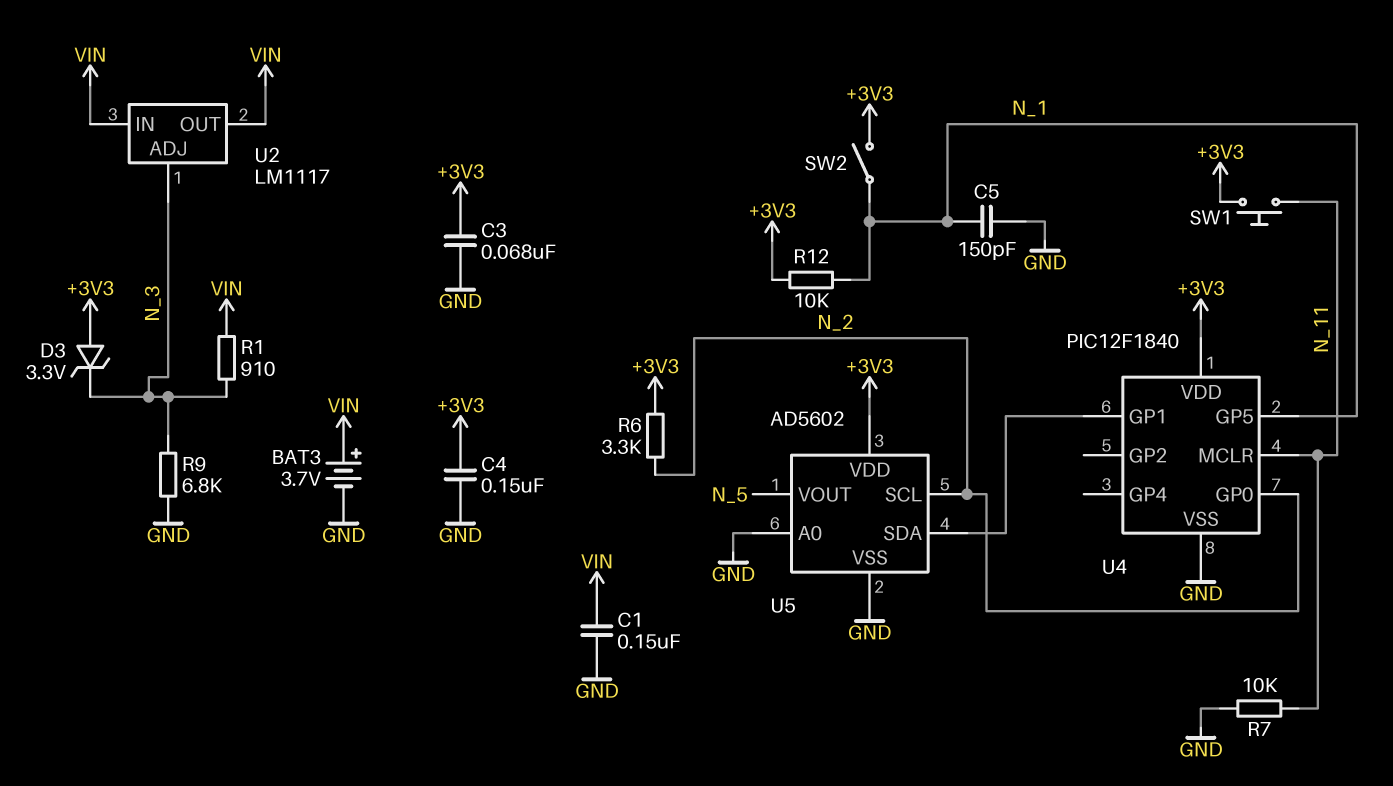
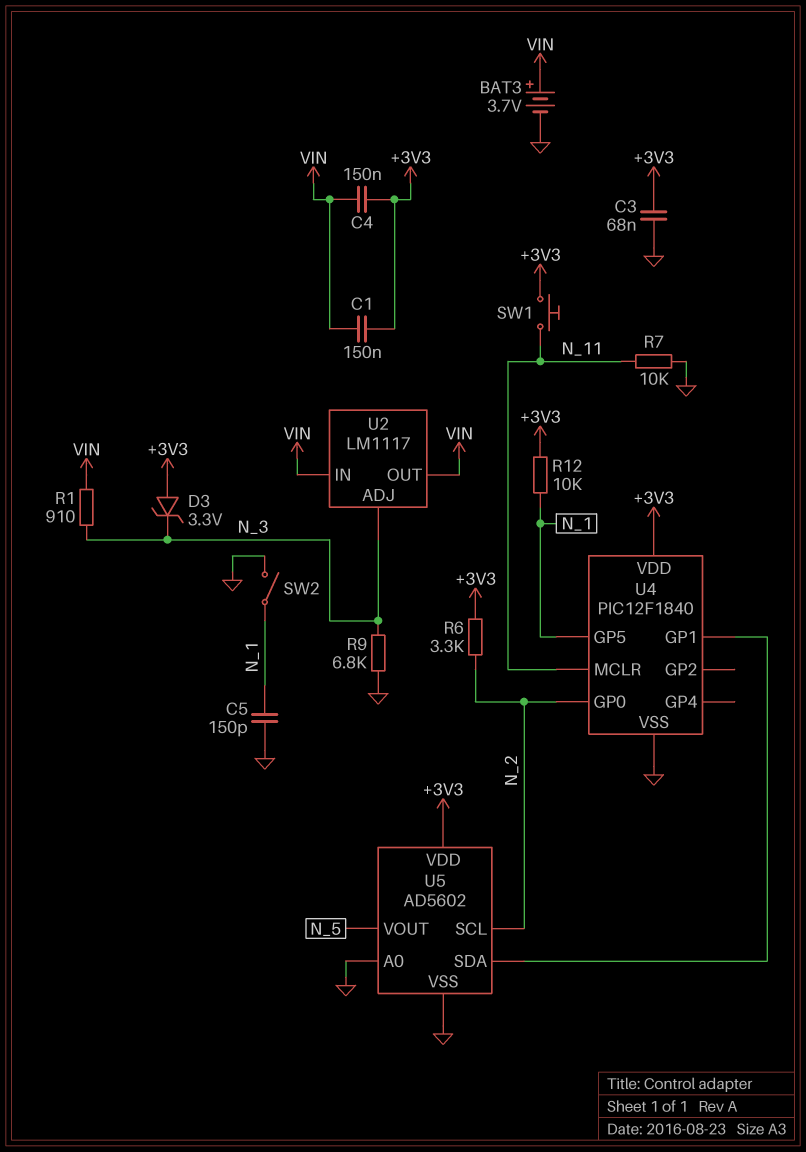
C1: 150nF (GND, VIN) -> 150nF (+3V3, VIN)
C4: 150nF (+3V3, GND) -> 150nF (+3V3, VIN)
SW2: switch (+3V3, N_1) -> switch (GND, N_1)

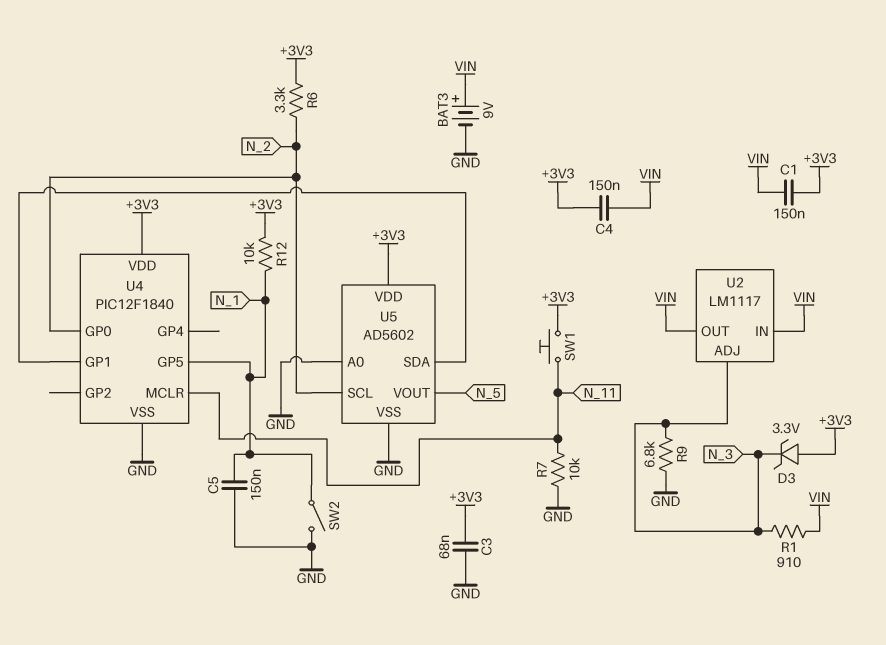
BAT3: 3.7V (plus VIN, minus GND) -> 9V (plus VIN, minus GND)
C5: 150pF (GND, N_1) -> 150nF (GND, N_1)

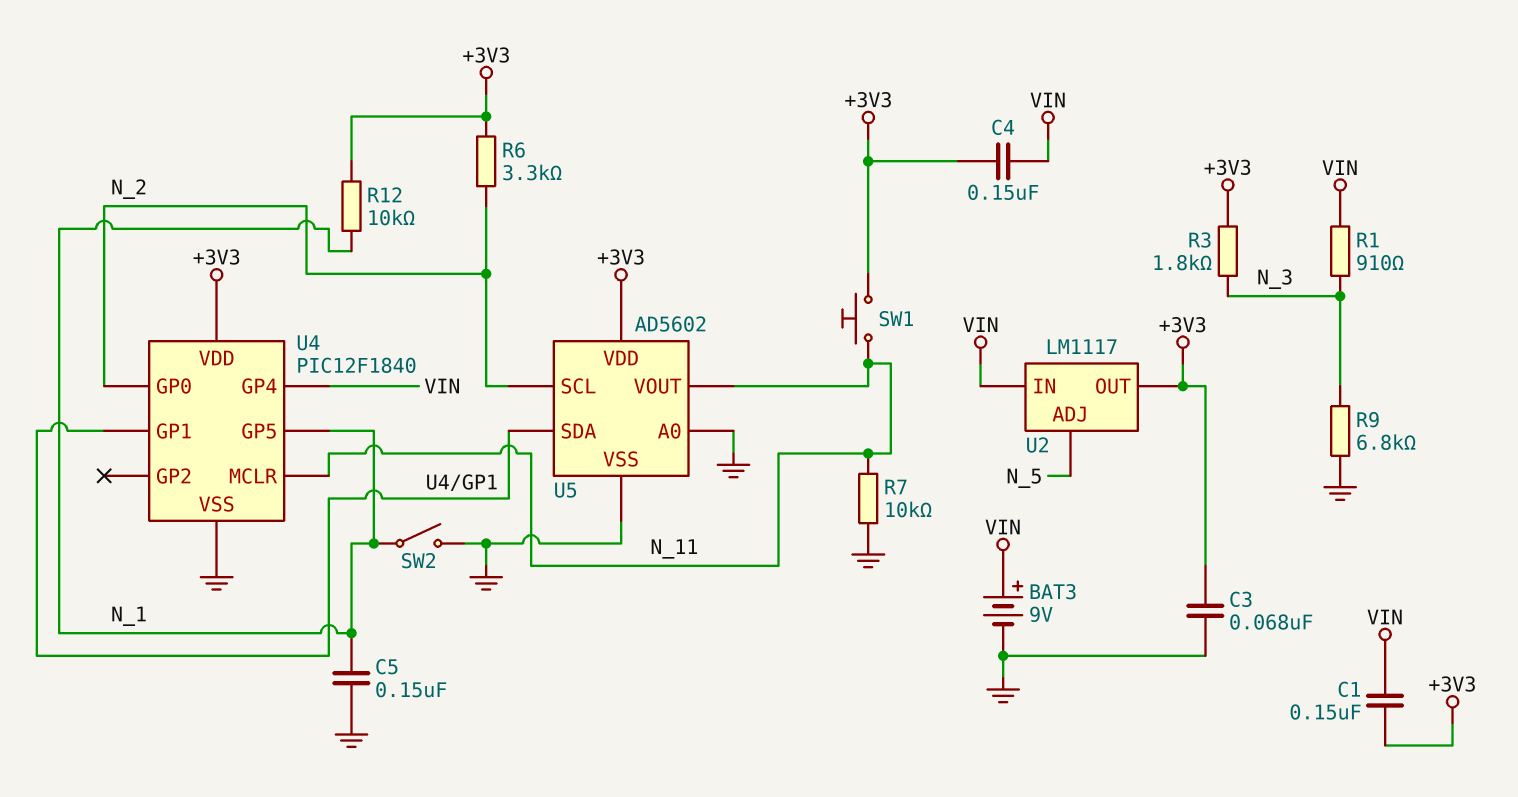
D3: zener 3.3V (A +3V3, K N_3) -> none
R3: none -> 1.8k (+3V3, N_3)
U2 pin ADJ: N_3 -> N_5
U2 pin OUT: VIN -> +3V3
U4 pin GP4: none -> VIN
U5 pin VOUT: N_5 -> N_11

